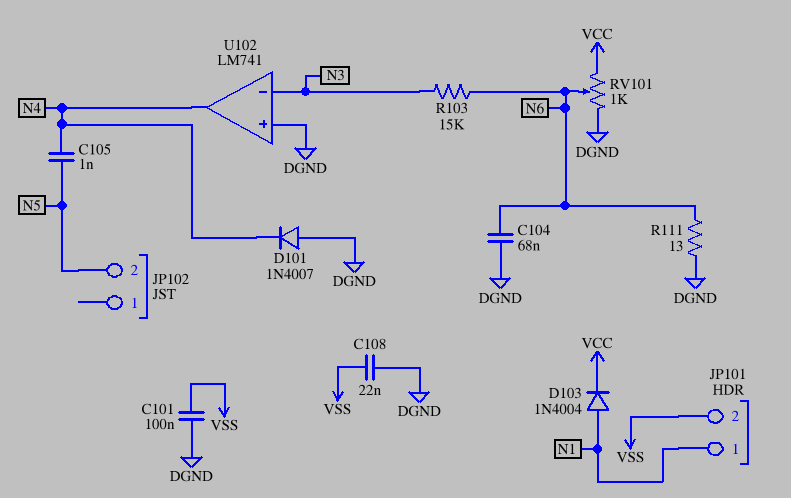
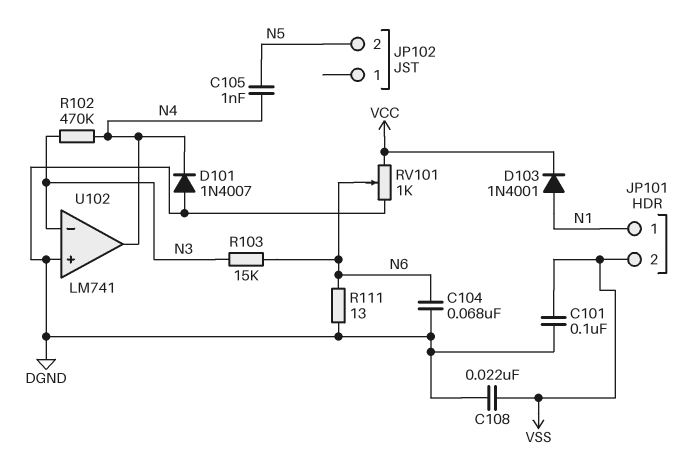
D103: diode 1N4004 (A N1, K VCC) -> diode 1N4001 (A N1, K VCC)
R102: none -> 470k (N3, N4)

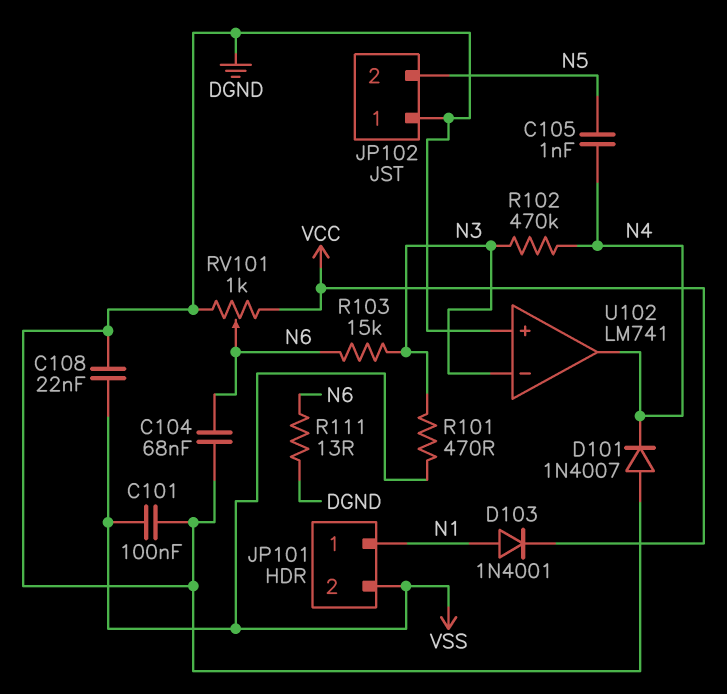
JP102 pin 1: none -> DGND
R101: none -> 470 (N3, VSS)

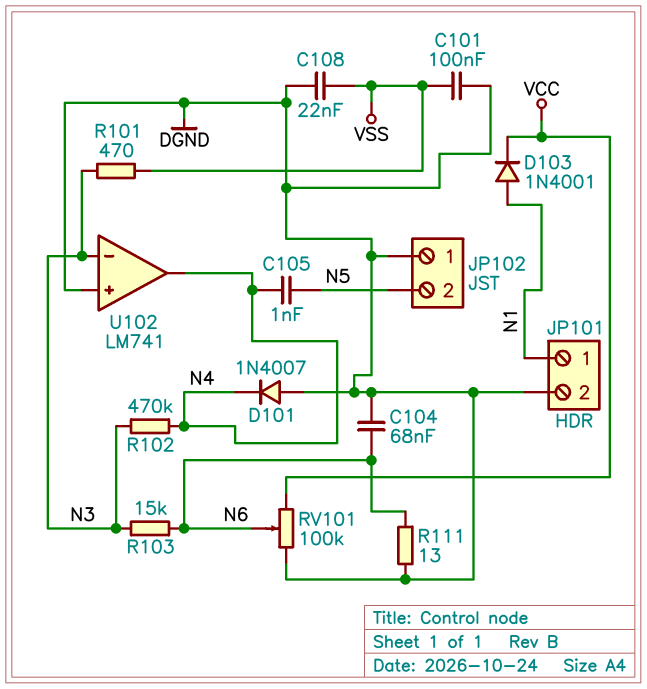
JP101 pin 2: VSS -> DGND
RV101: 1k (DGND, VCC, wiper N6) -> 100k (DGND, VCC, wiper N6)

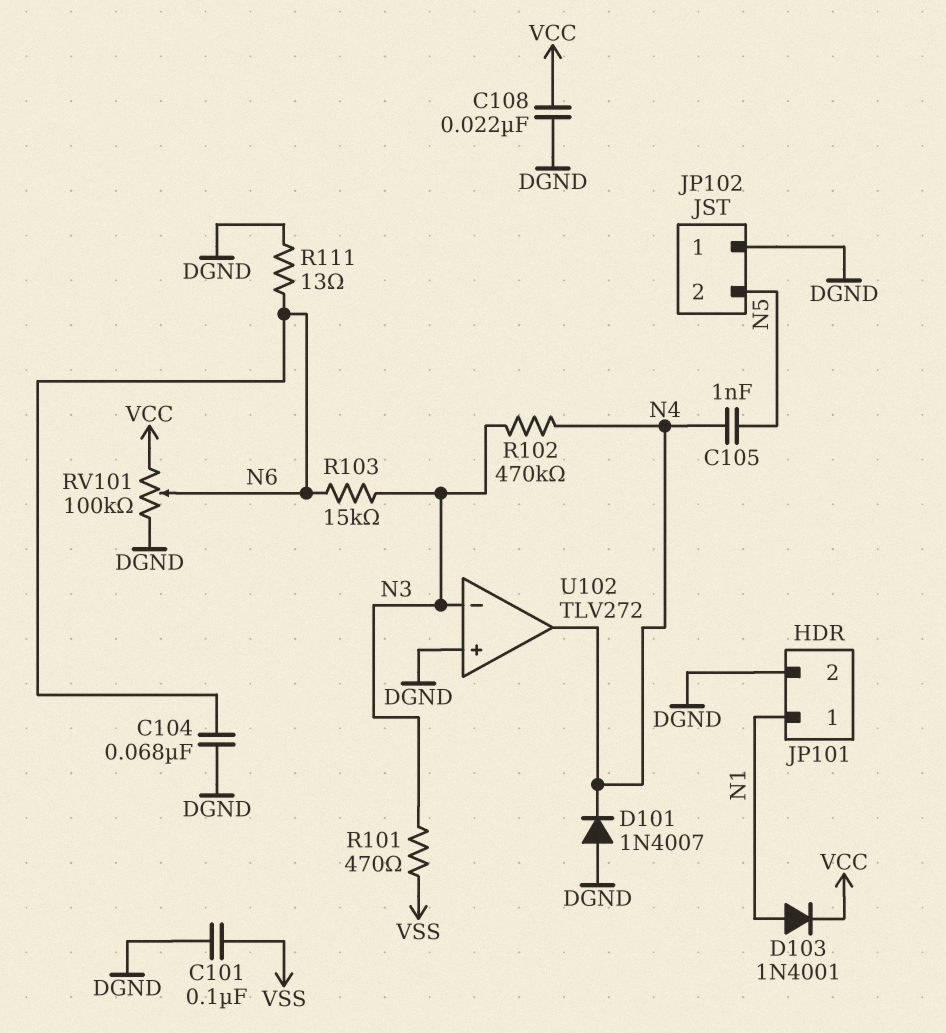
C108: 22nF (DGND, VSS) -> 22nF (DGND, VCC)
U102: LM741 -> TLV272

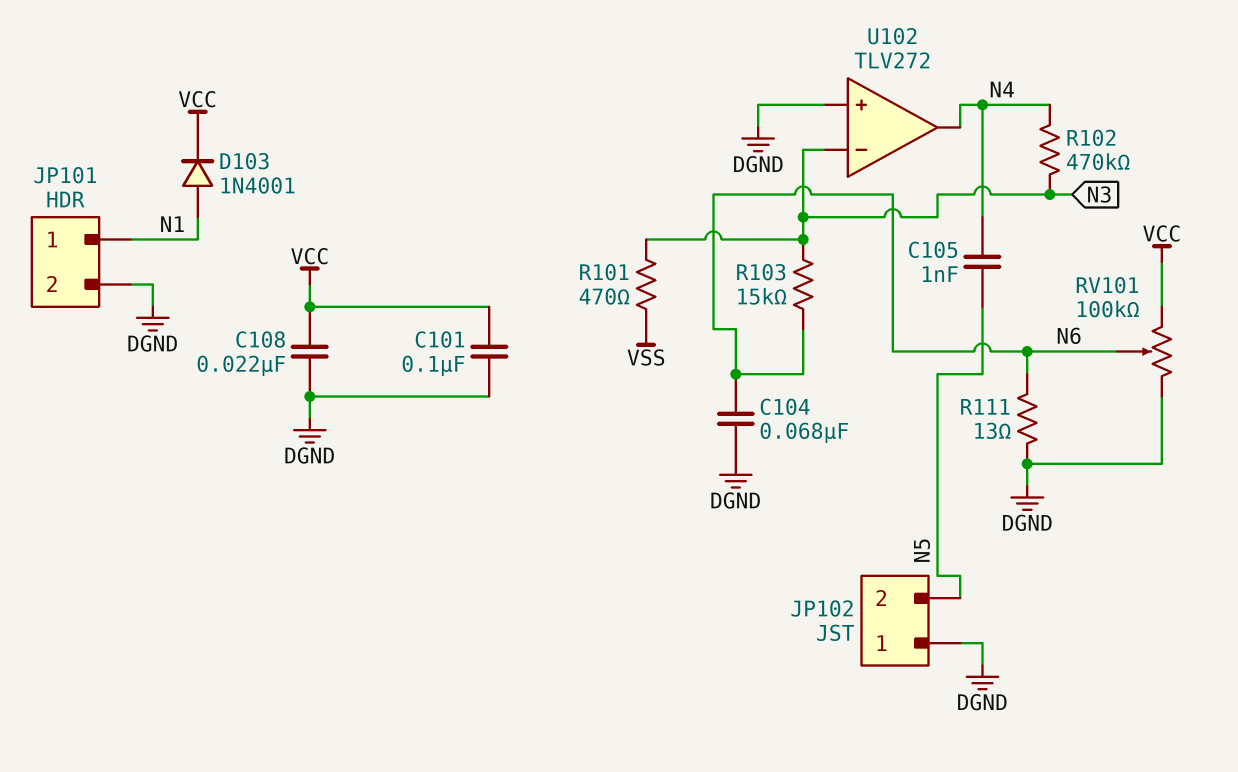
C101: 100nF (DGND, VSS) -> 100nF (DGND, VCC)
D101: diode 1N4007 (A DGND, K N4) -> none

